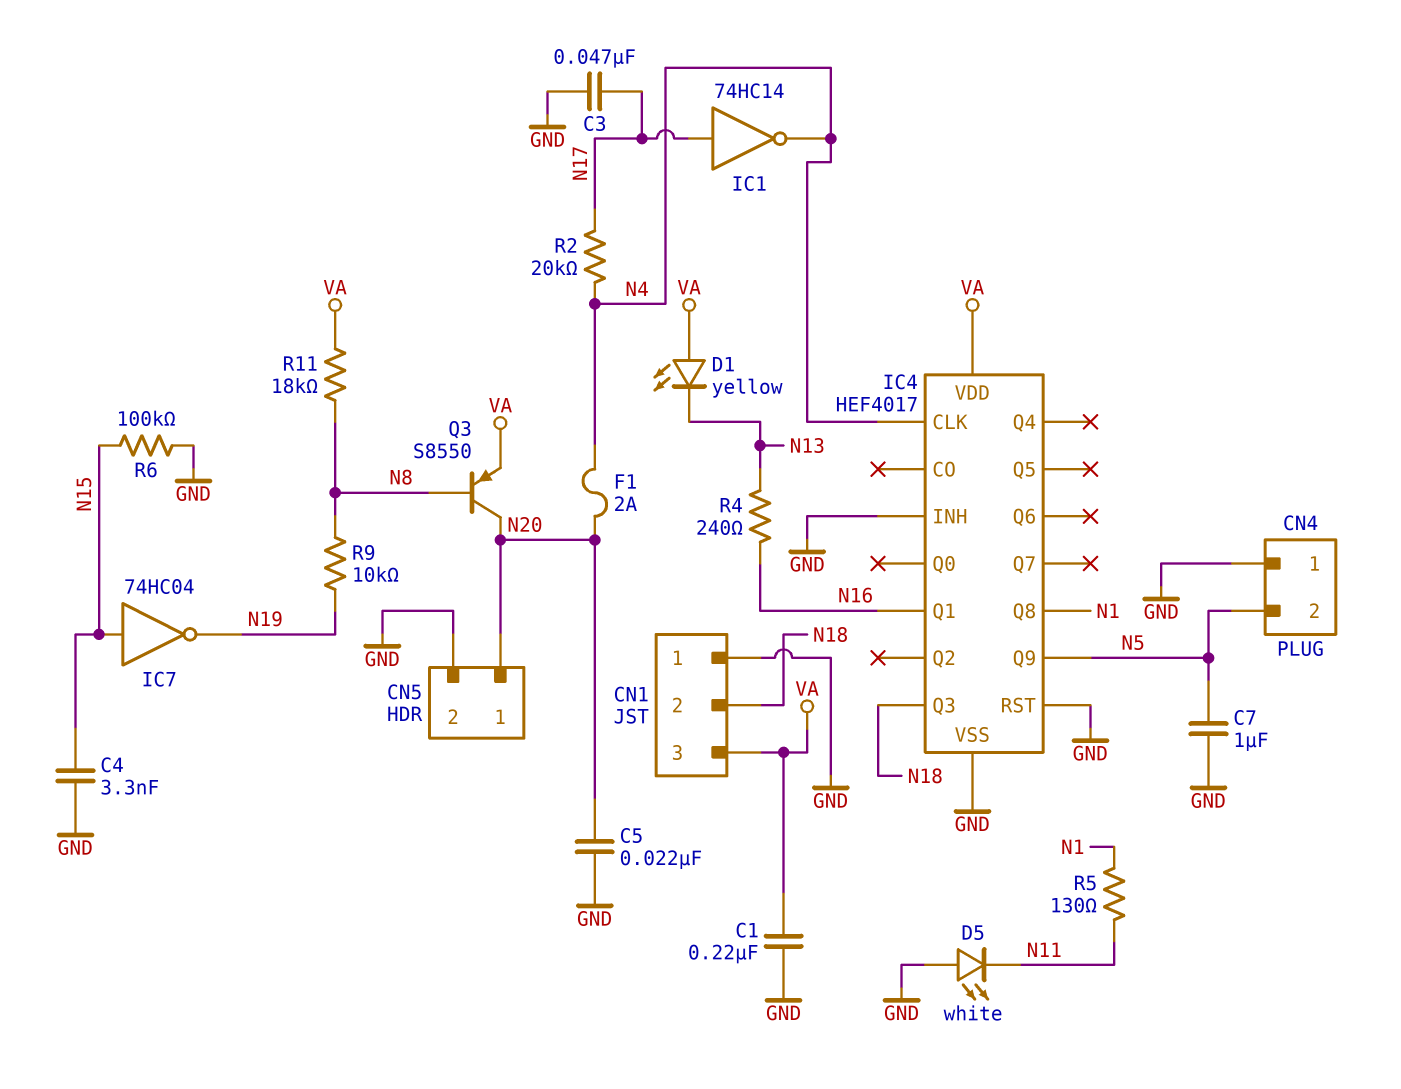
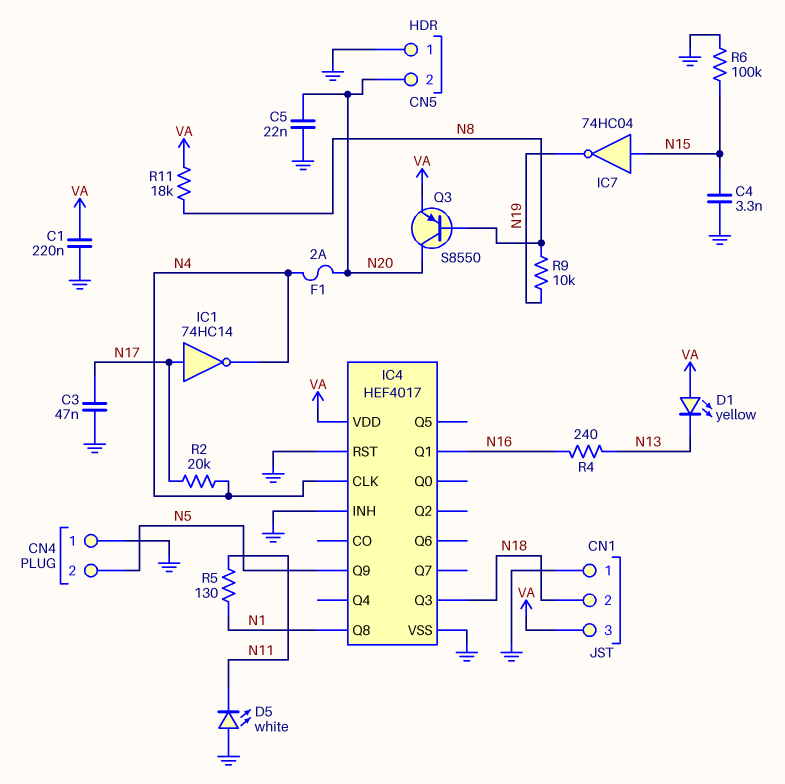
C7: 1uF (GND, N5) -> none
CN5 pin 1: N20 -> GND
CN5 pin 2: GND -> N20

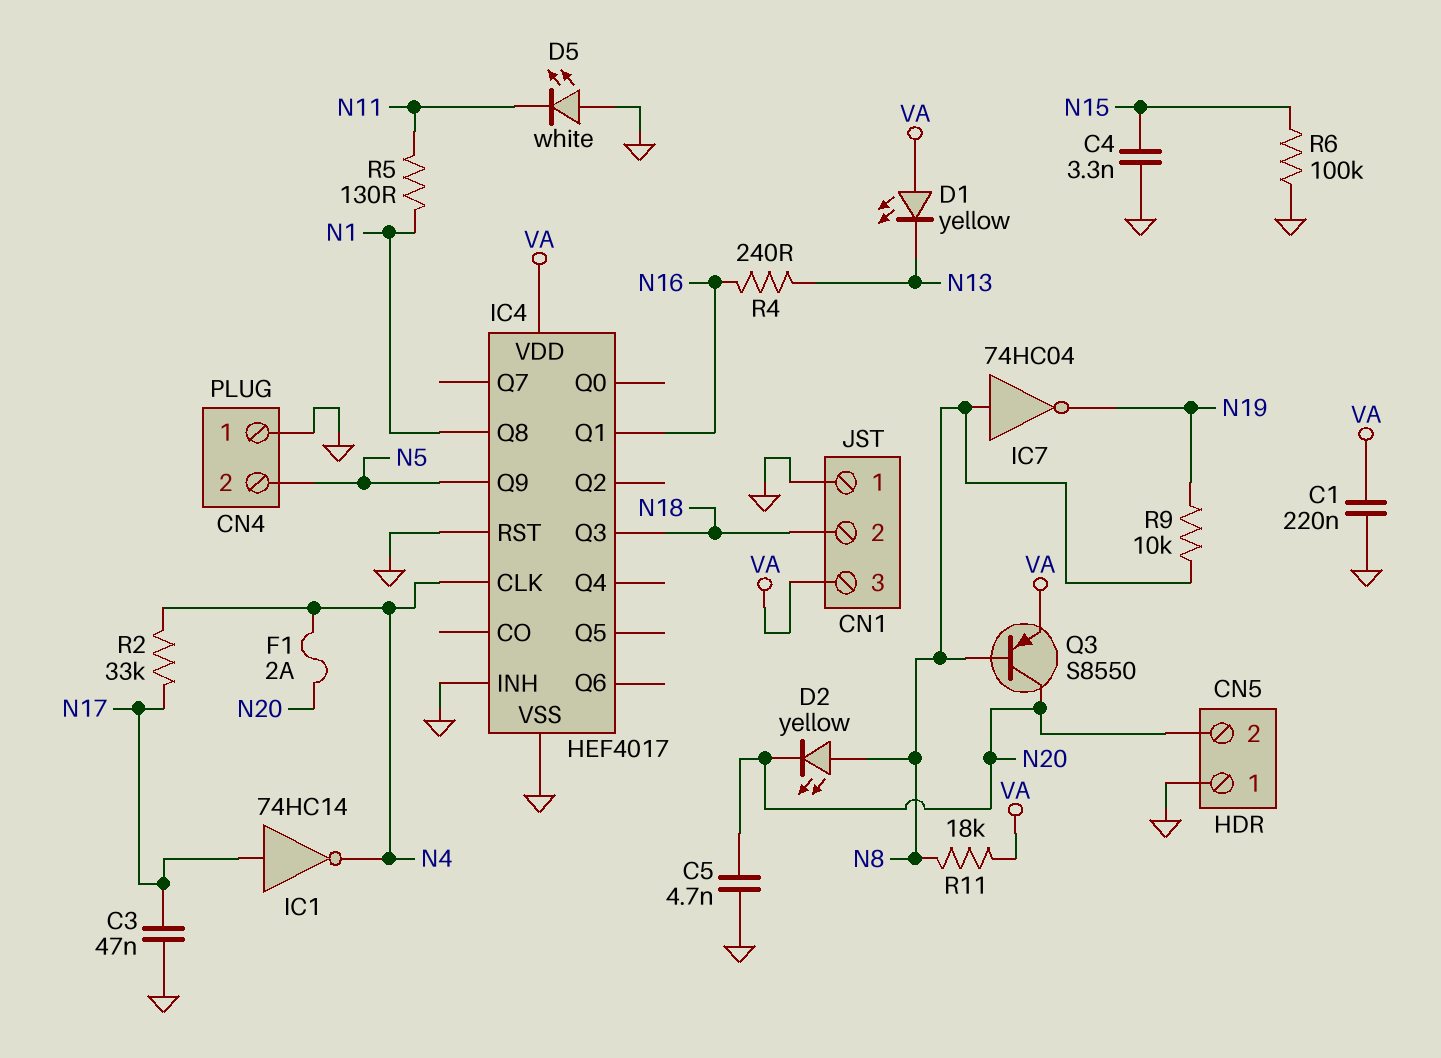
C5: 22nF (GND, N20) -> 4.7nF (GND, N20)
D2: none -> LED yellow (A N8, K N20)
IC7: NOT 74HC04 (in N15, out N19) -> NOT 74HC04 (in N8, out N19)
R2: 20k (N4, N17) -> 33k (N4, N17)

